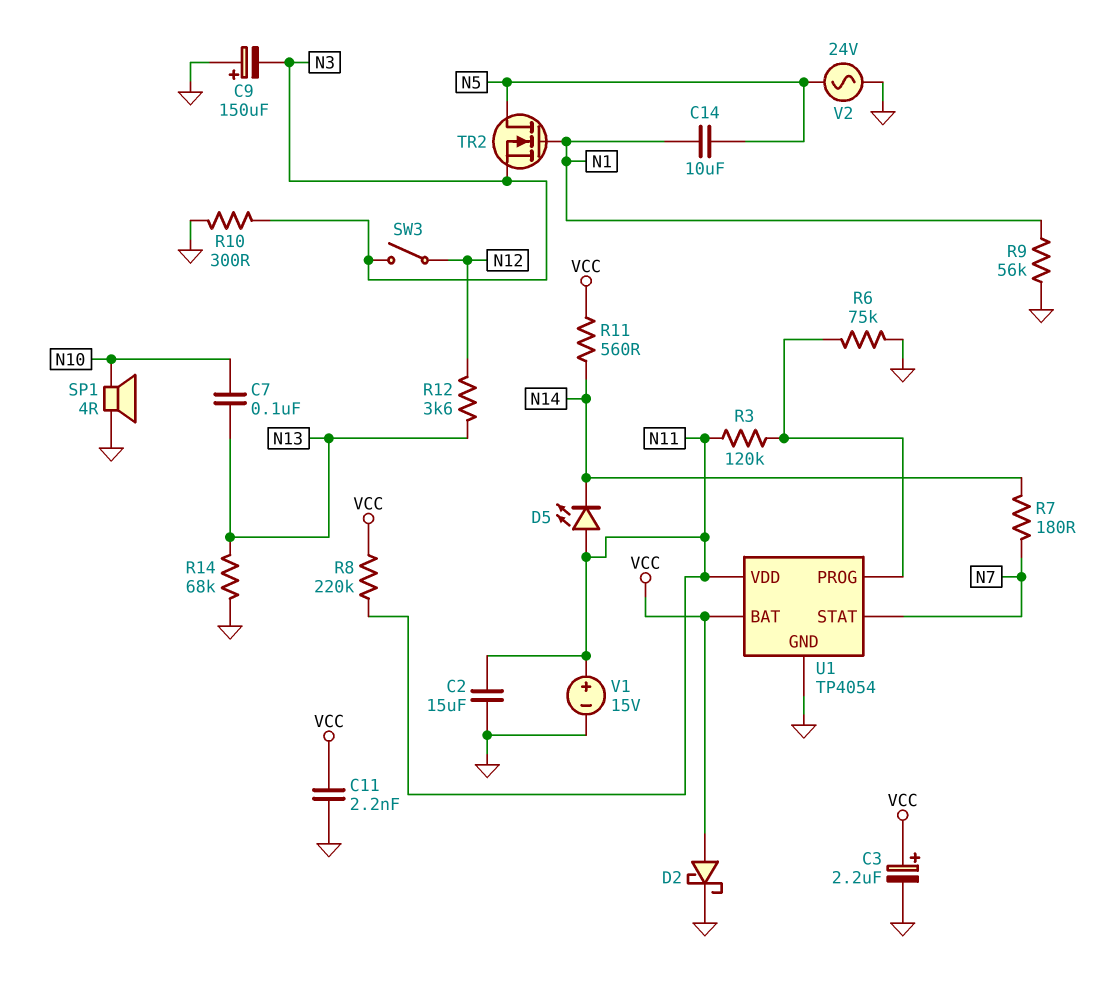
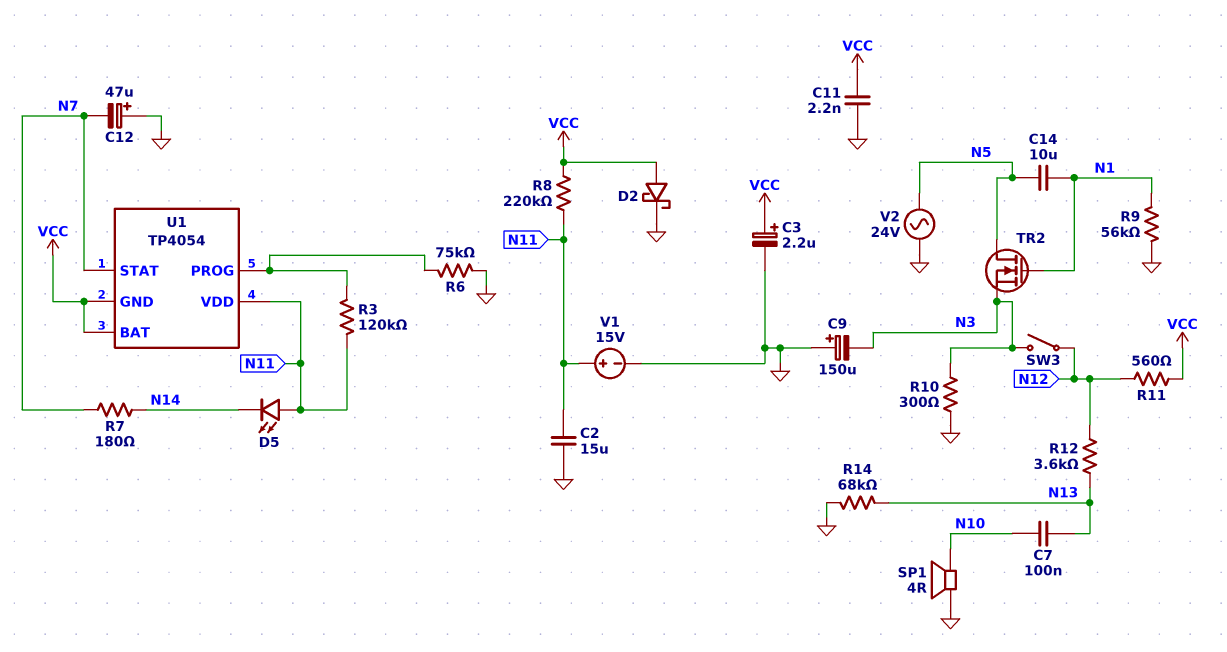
C12: none -> 47uF (plus GND, minus N7)
R11: 560 (N14, VCC) -> 560 (N12, VCC)
U1 pin GND: GND -> VCC

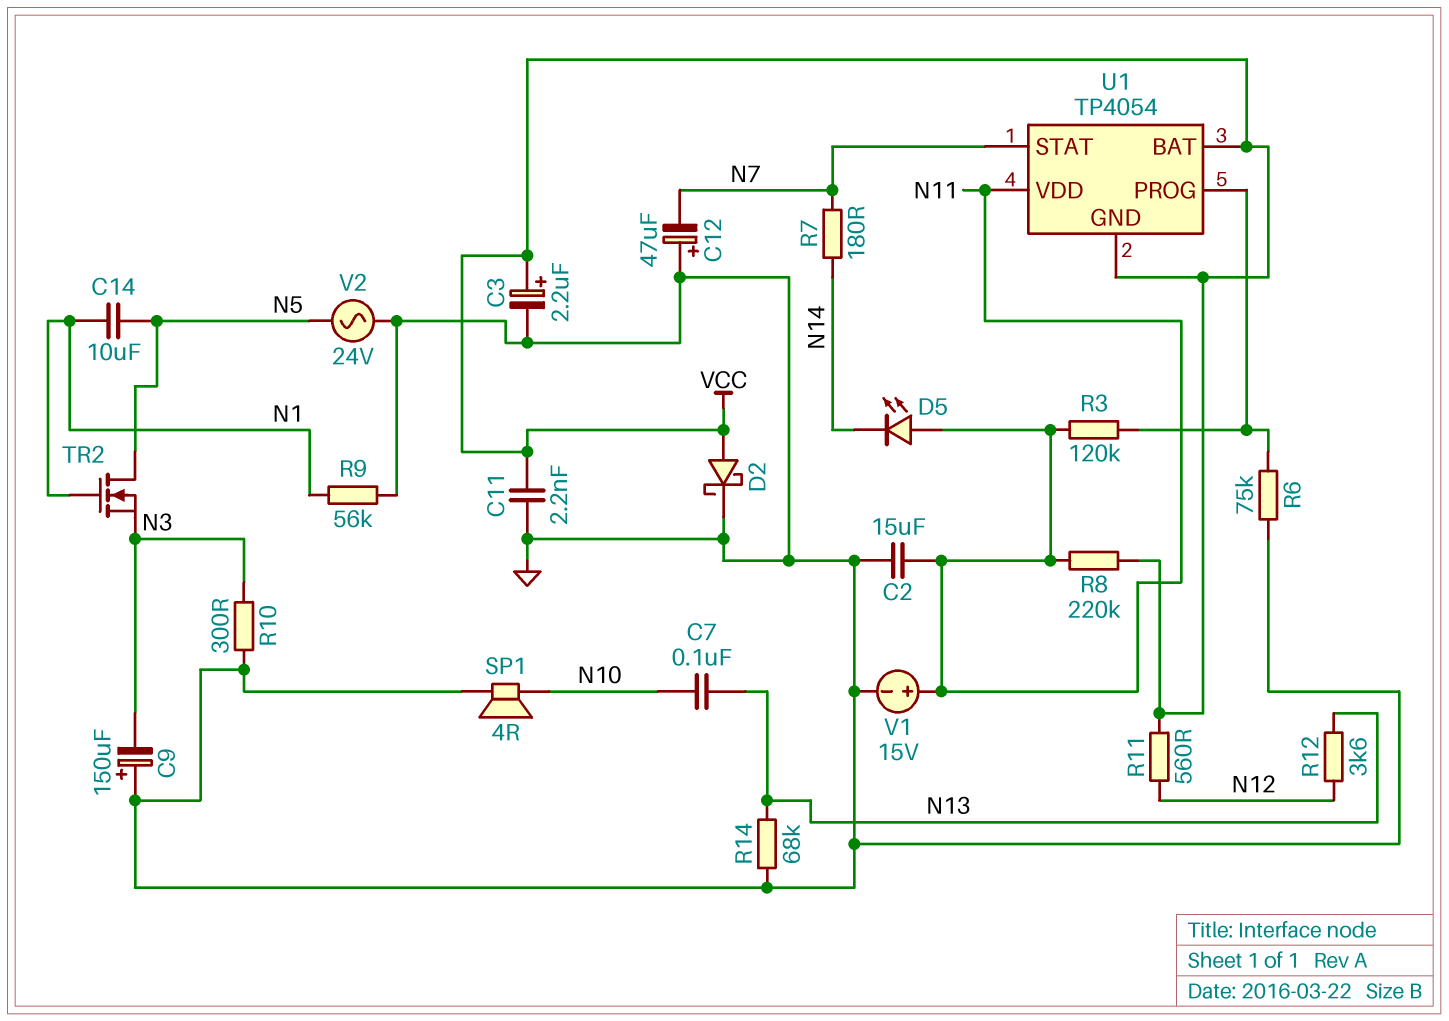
SW3: switch (N3, N12) -> none

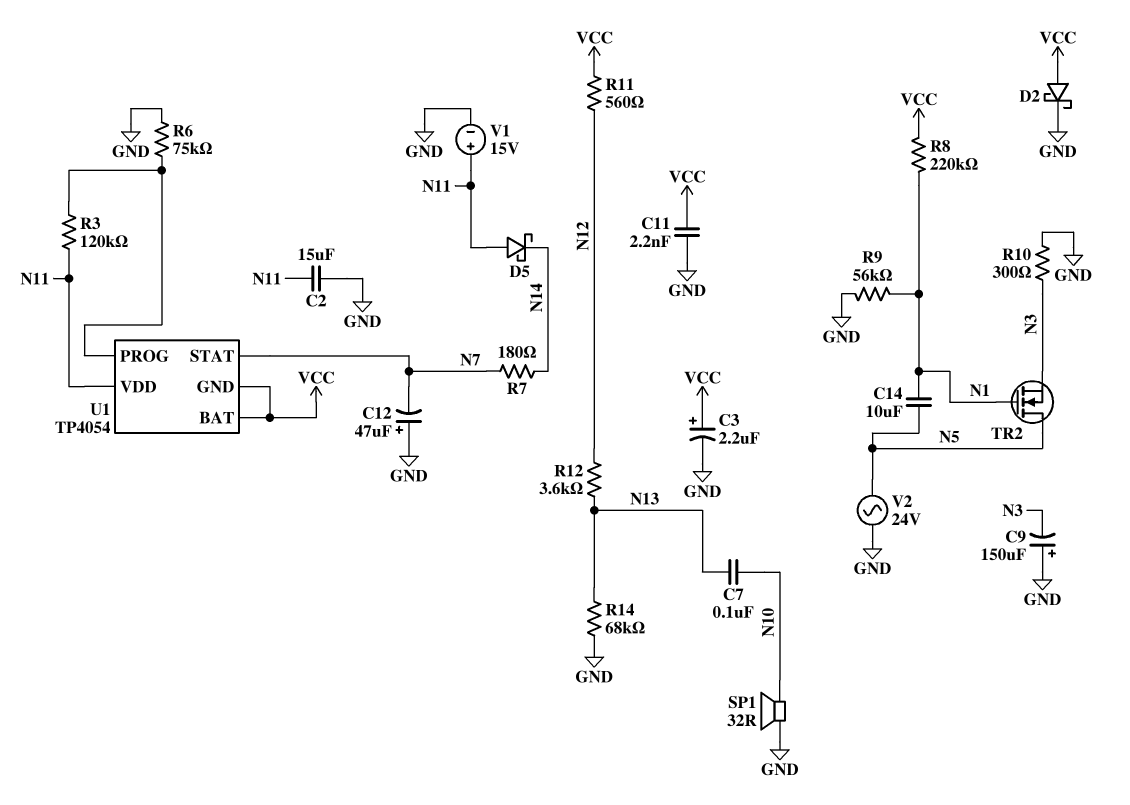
D5: LED (A N11, K N14) -> schottky (A N11, K N14)
R8: 220k (N11, VCC) -> 220k (N1, VCC)
SP1: speaker 4R (GND, N10) -> speaker 32R (GND, N10)

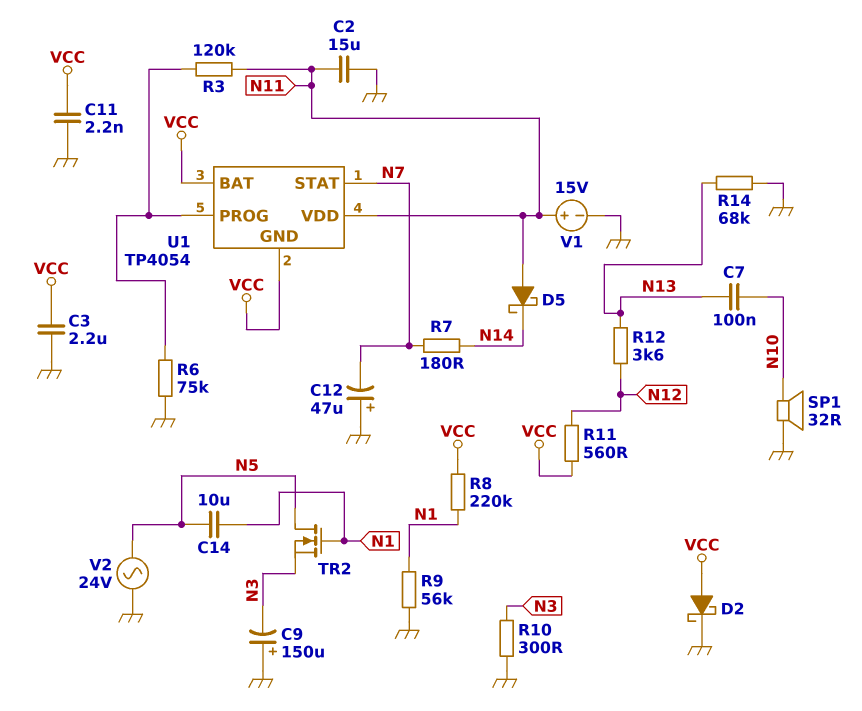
C3: 2.2uF (plus VCC, minus GND) -> 2.2uF (GND, VCC)

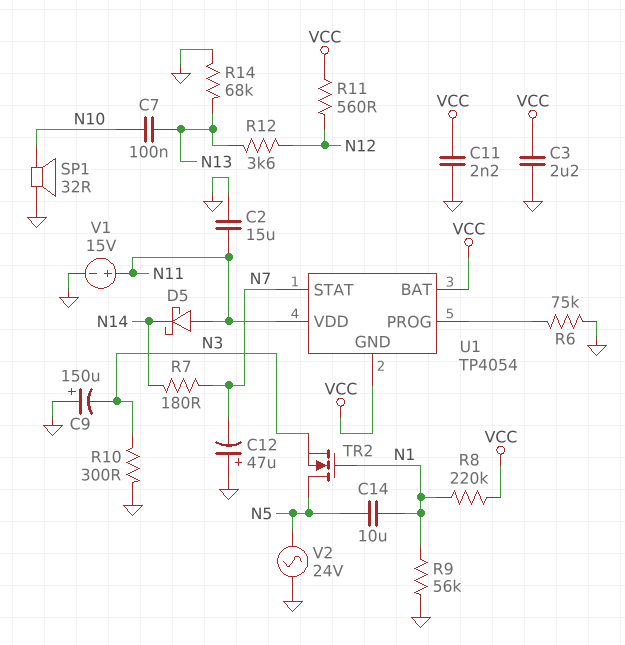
D2: schottky (A VCC, K GND) -> none
R3: 120k (N11, U1/PROG) -> none

